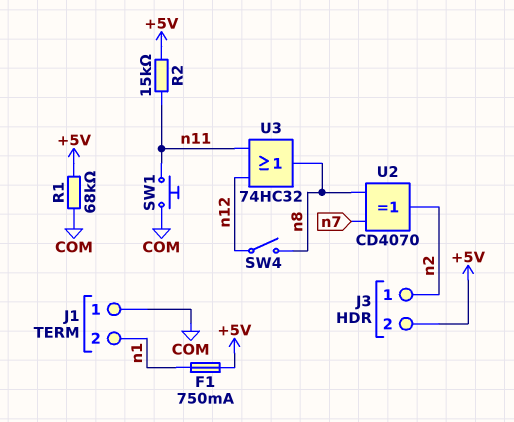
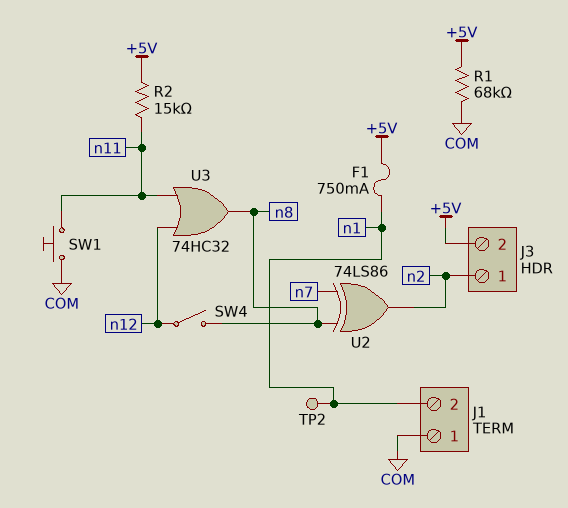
TP2: none -> test point (n1)
U2: XOR CD4070 (in n7, in n8, out n2) -> XOR 74LS86 (in n7, in n8, out n2)

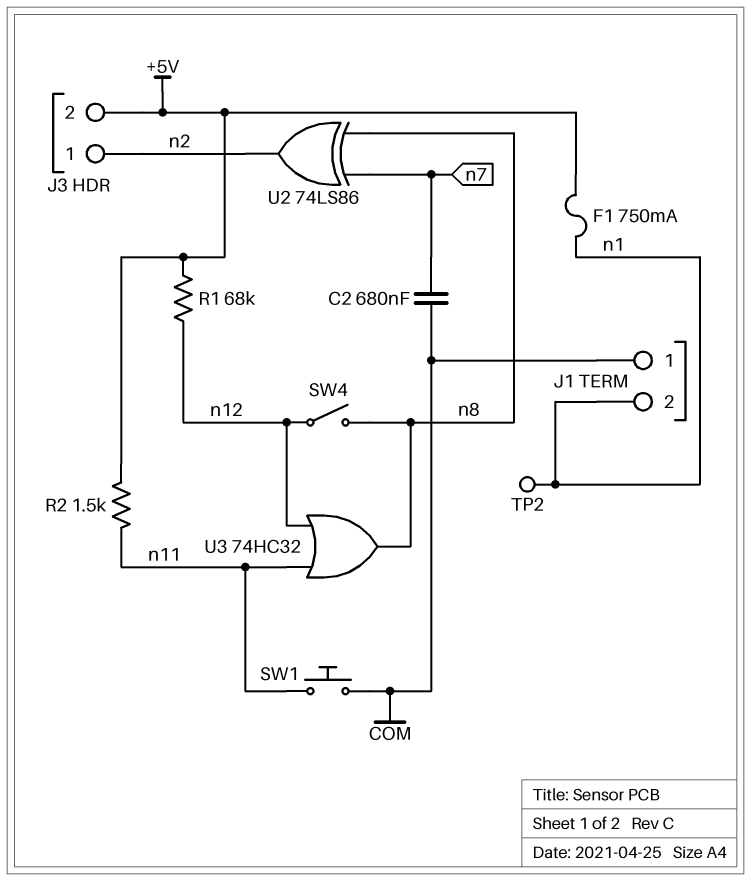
C2: none -> 680nF (COM, n7)
R1: 68k (+5V, COM) -> 68k (+5V, n12)
R2: 15k (+5V, n11) -> 1.5k (+5V, n11)

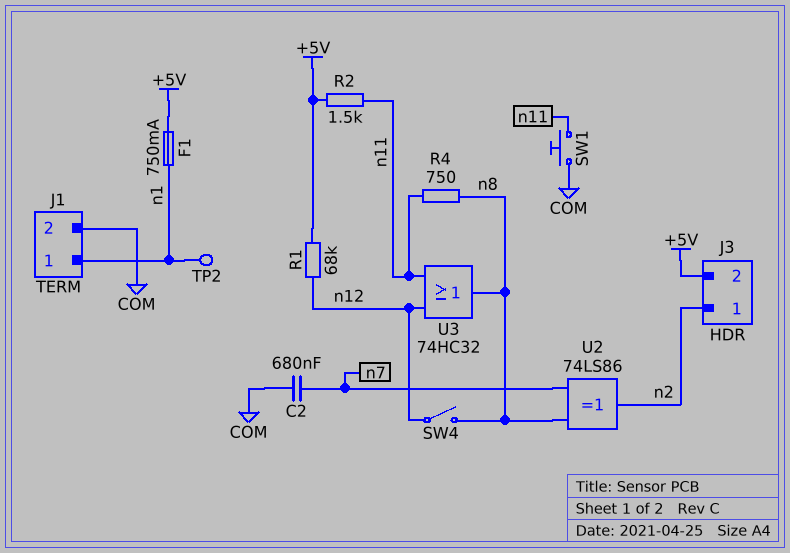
J1 pin 1: COM -> n1
J1 pin 2: n1 -> COM
R4: none -> 750 (n8, n11)

